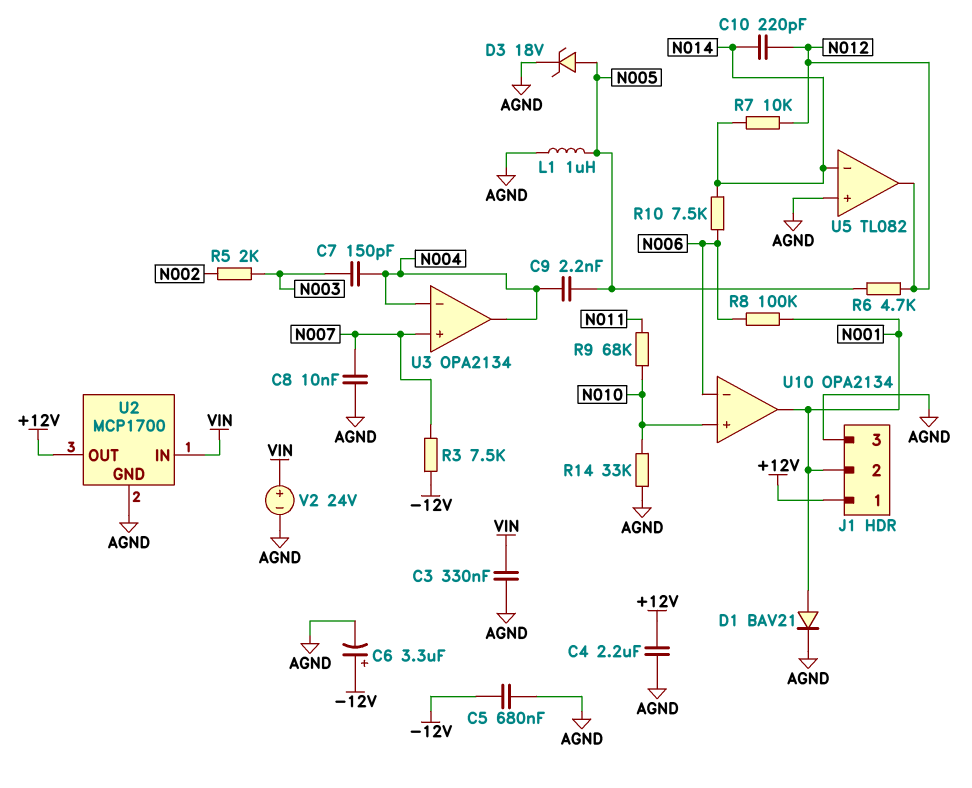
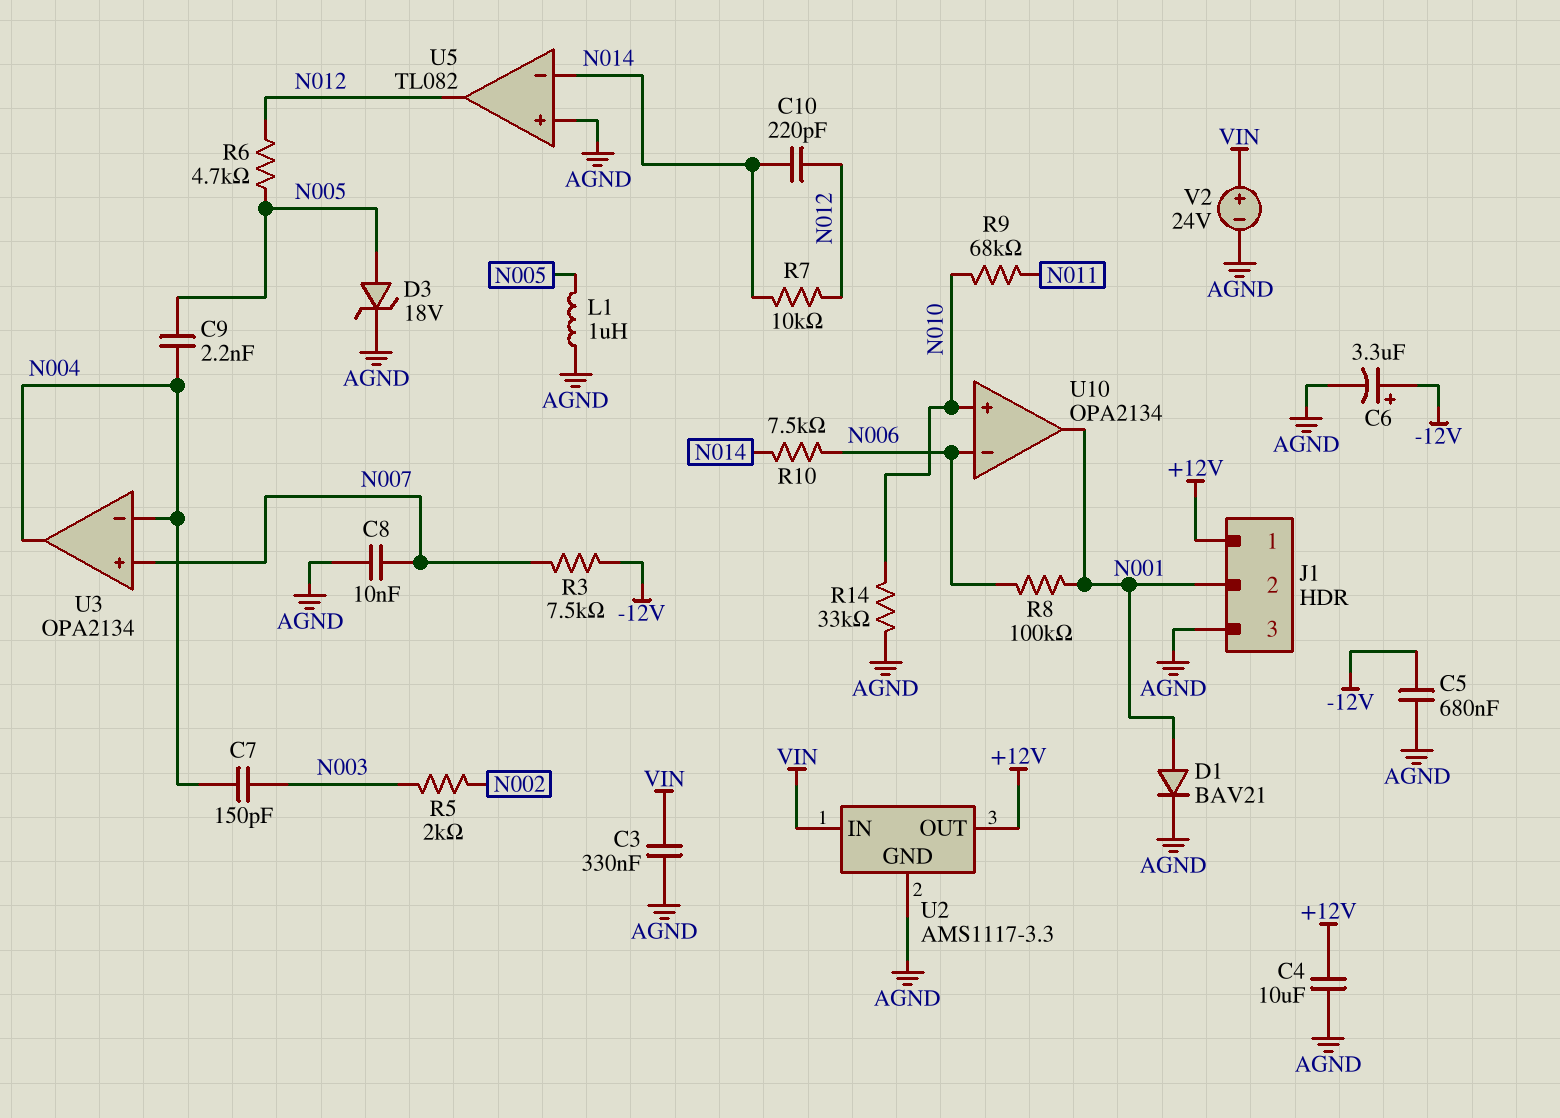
C4: 2.2uF (+12V, AGND) -> 10uF (+12V, AGND)
U2: MCP1700 -> AMS1117-3.3

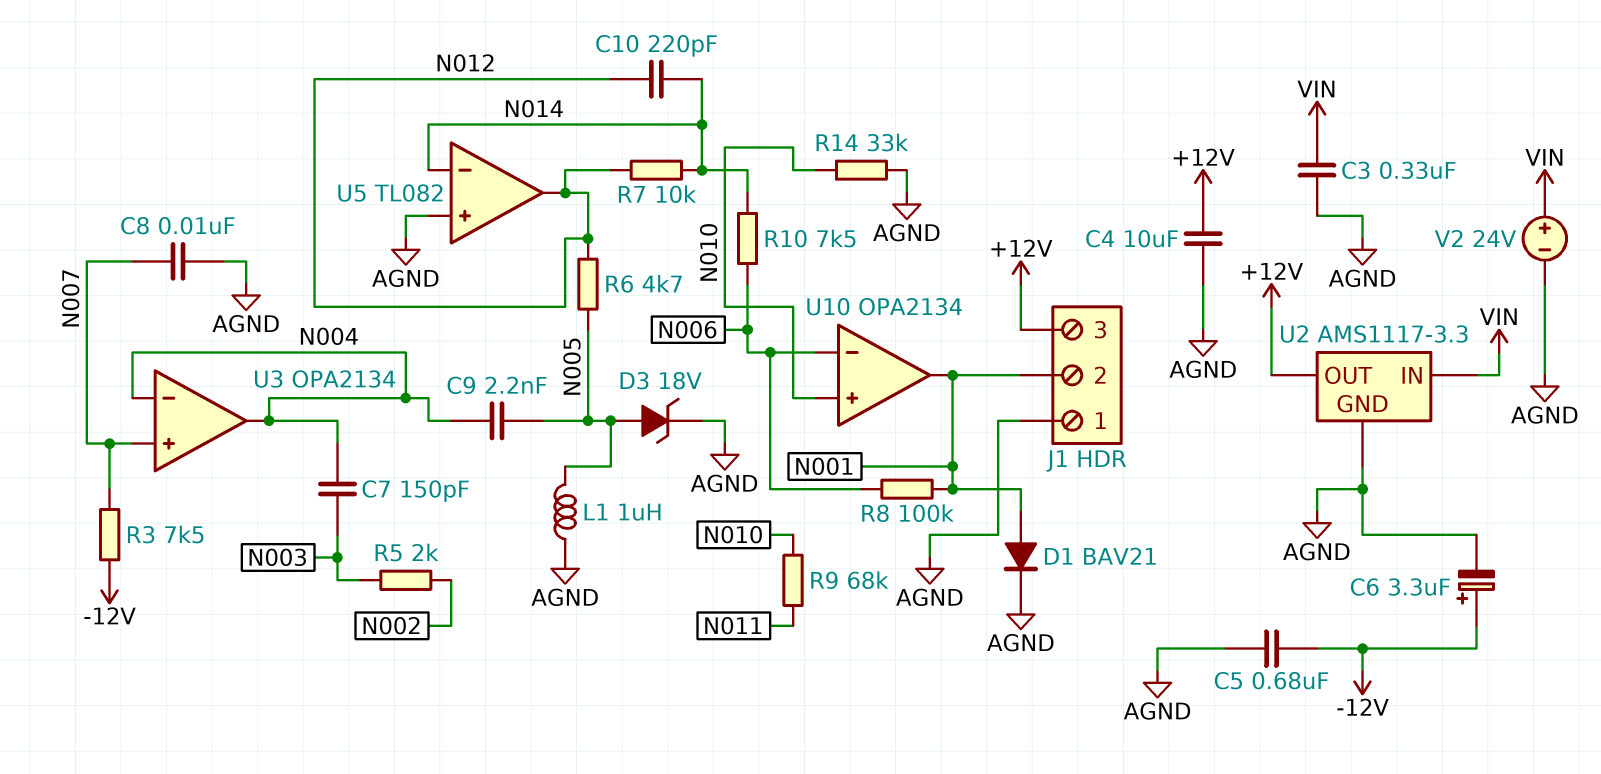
J1 pin 1: +12V -> AGND
J1 pin 3: AGND -> +12V

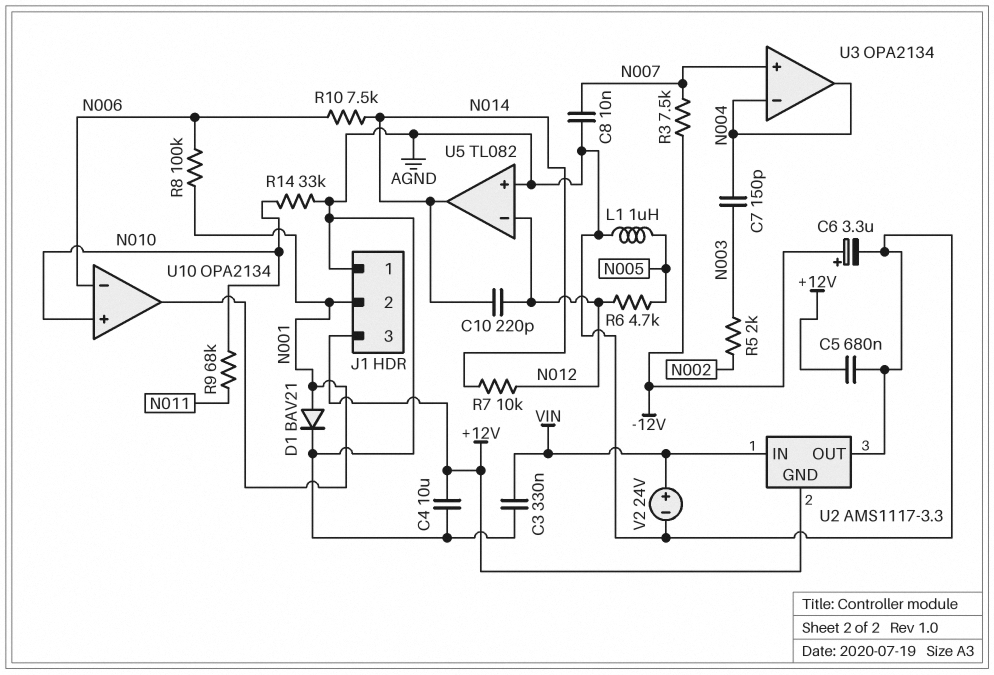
C5: 680nF (-12V, AGND) -> 680nF (+12V, AGND)
C9: 2.2nF (N004, N005) -> none
D3: zener 18V (A N005, K AGND) -> none
U2 pin GND: AGND -> +12V
U2 pin OUT: +12V -> AGND
U5 pin in-: N014 -> N012
U5 pin out: N012 -> N014

